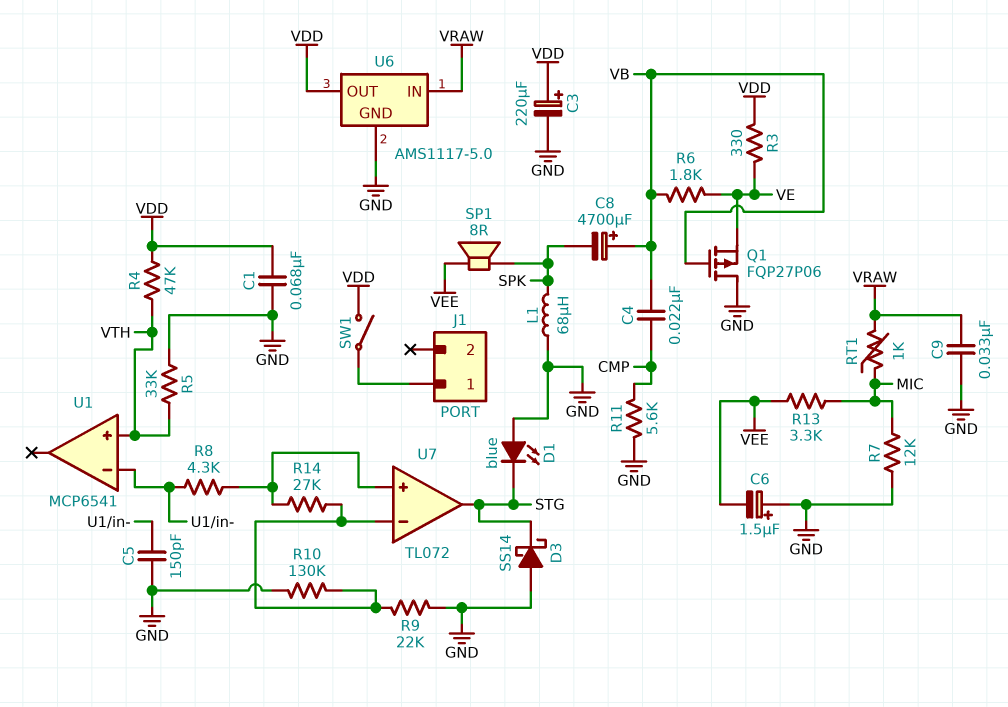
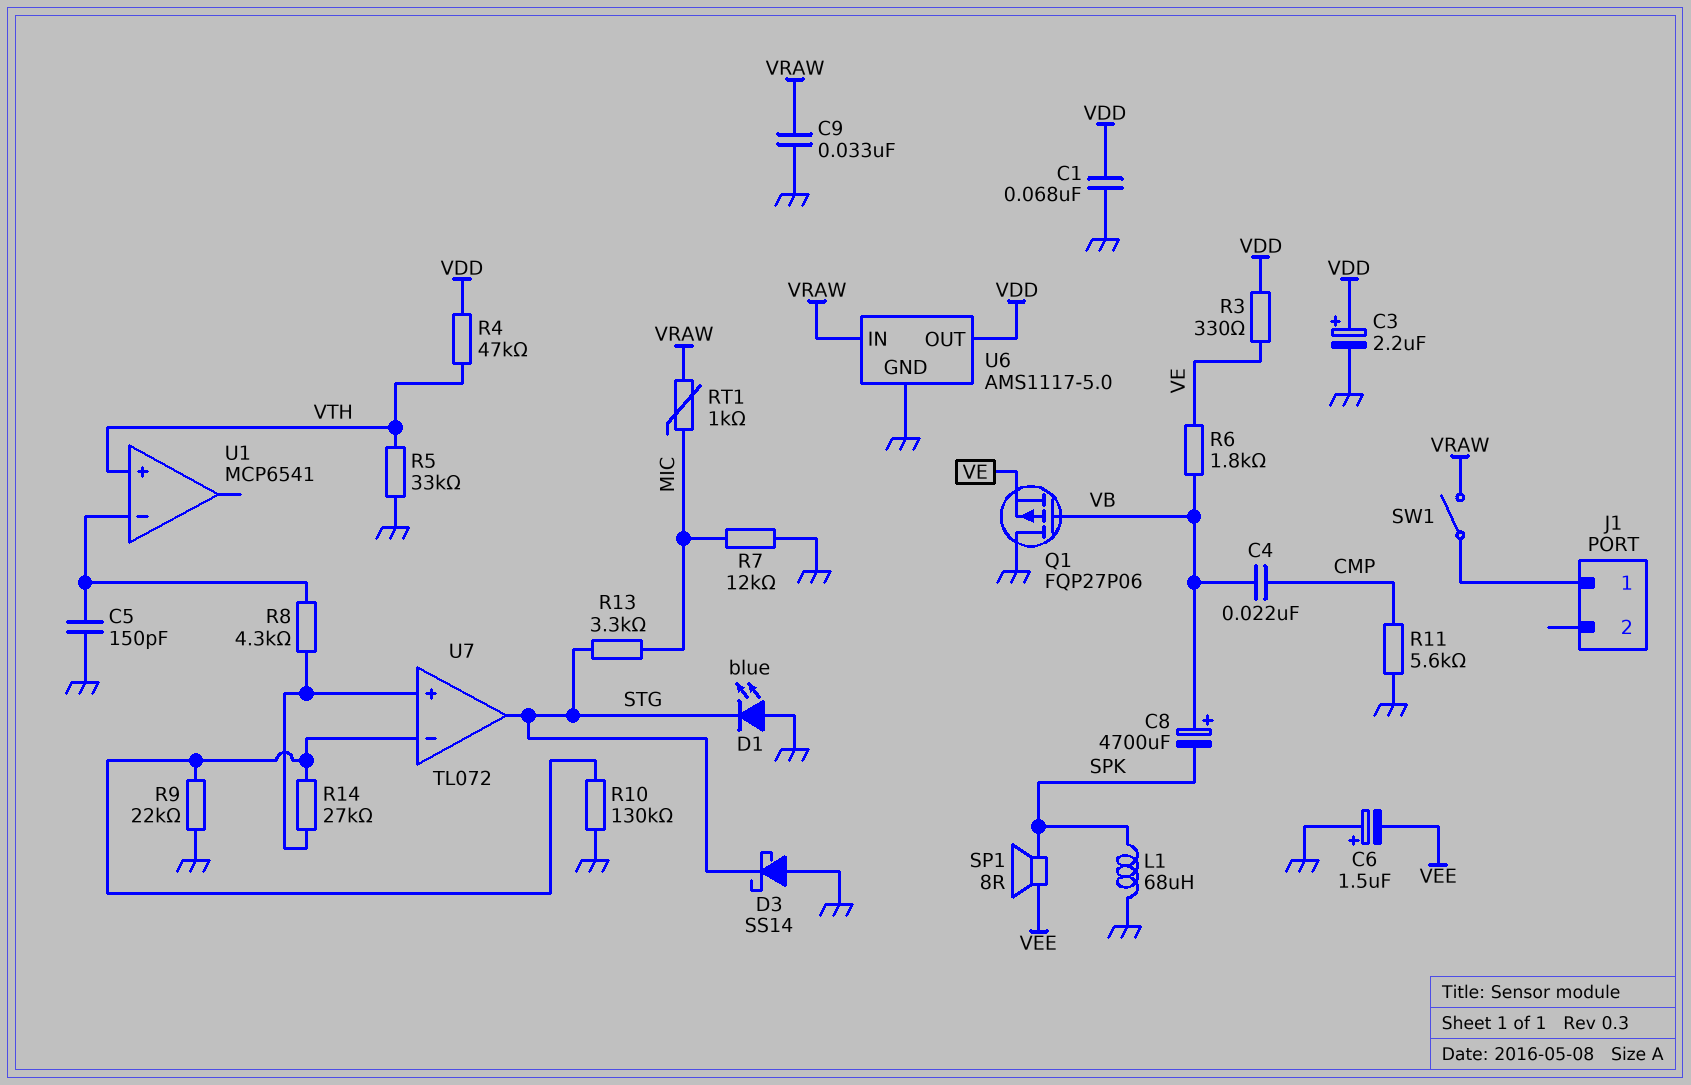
C3: 220uF (plus VDD, minus GND) -> 2.2uF (plus VDD, minus GND)
R13: 3.3k (MIC, VEE) -> 3.3k (MIC, STG)
SW1: switch (J1/1, VDD) -> switch (J1/1, VRAW)

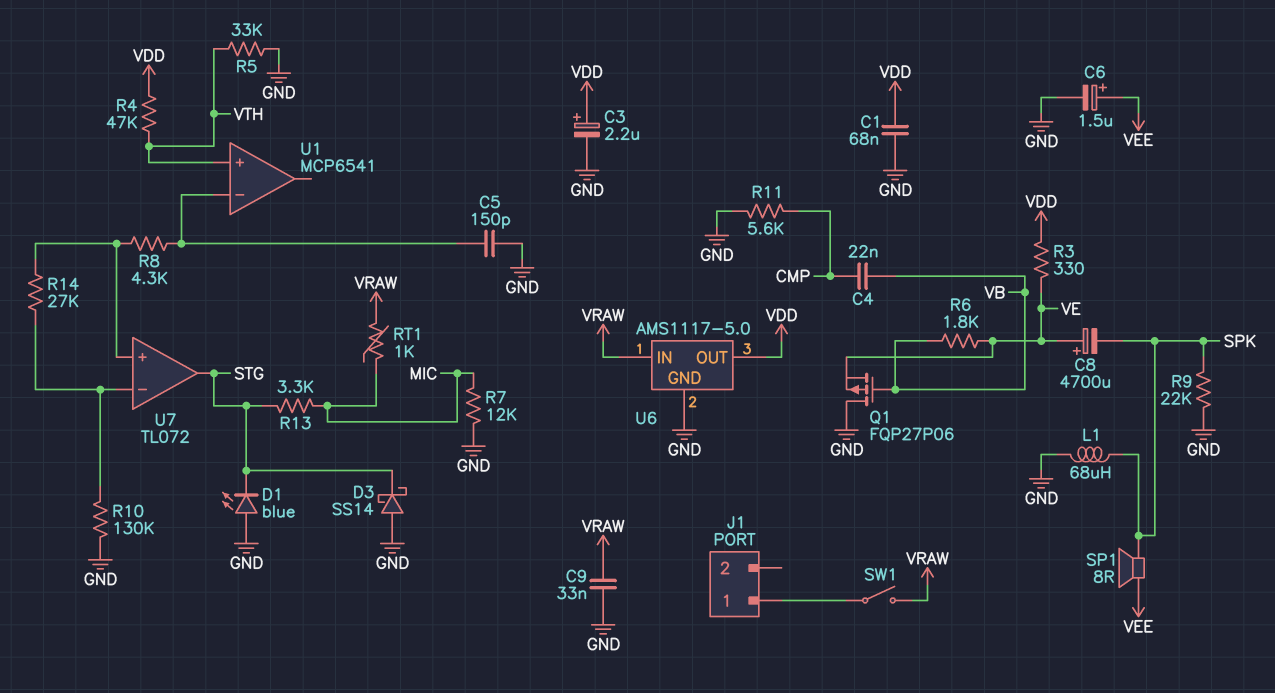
C6: 1.5uF (plus GND, minus VEE) -> 1.5uF (plus VEE, minus GND)
C8: 4700uF (plus VB, minus SPK) -> 4700uF (plus VE, minus SPK)
R9: 22k (GND, U7/in-) -> 22k (GND, SPK)

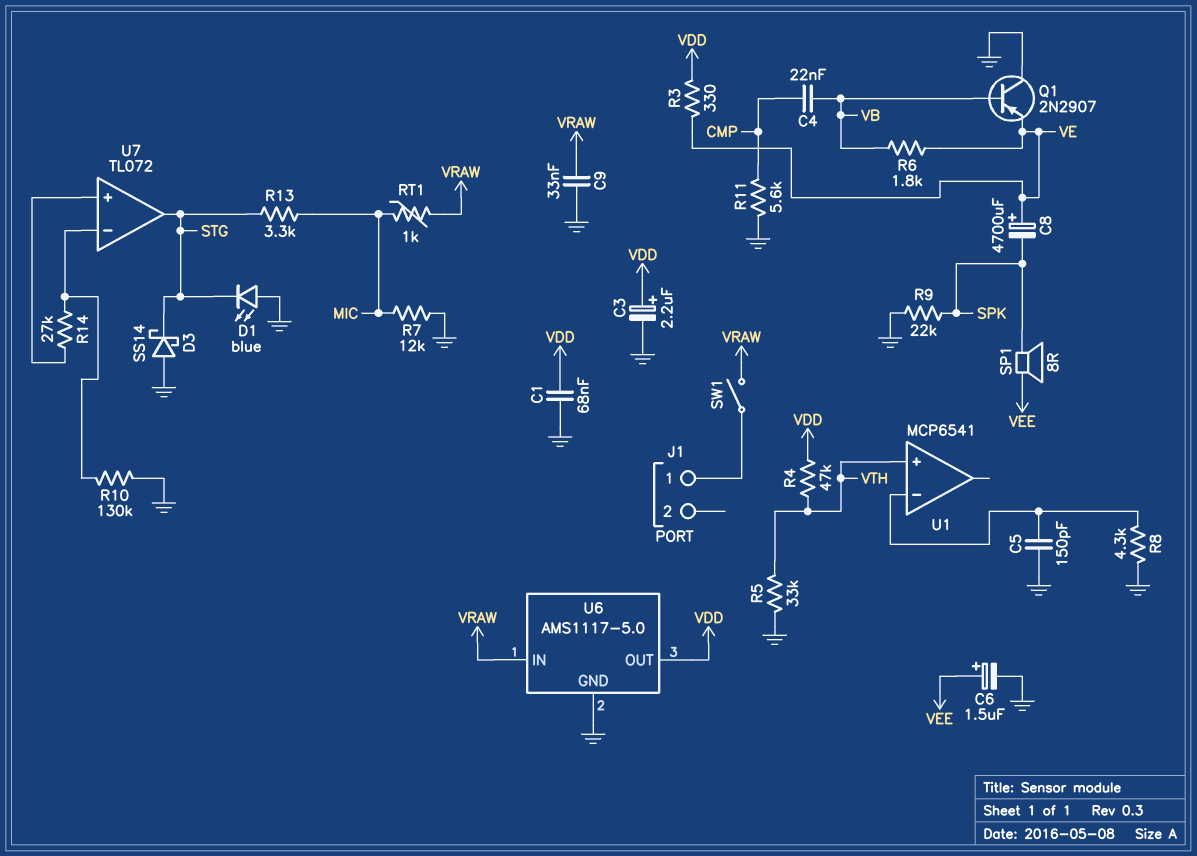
L1: 68uH (GND, SPK) -> none
Q1: PMOS FQP27P06 (G VB, D GND, S VE) -> PNP 2N2907 (B VB, C GND, E VE)
R8: 4.3k (U1/in-, U7/in+) -> 4.3k (GND, U1/in-)

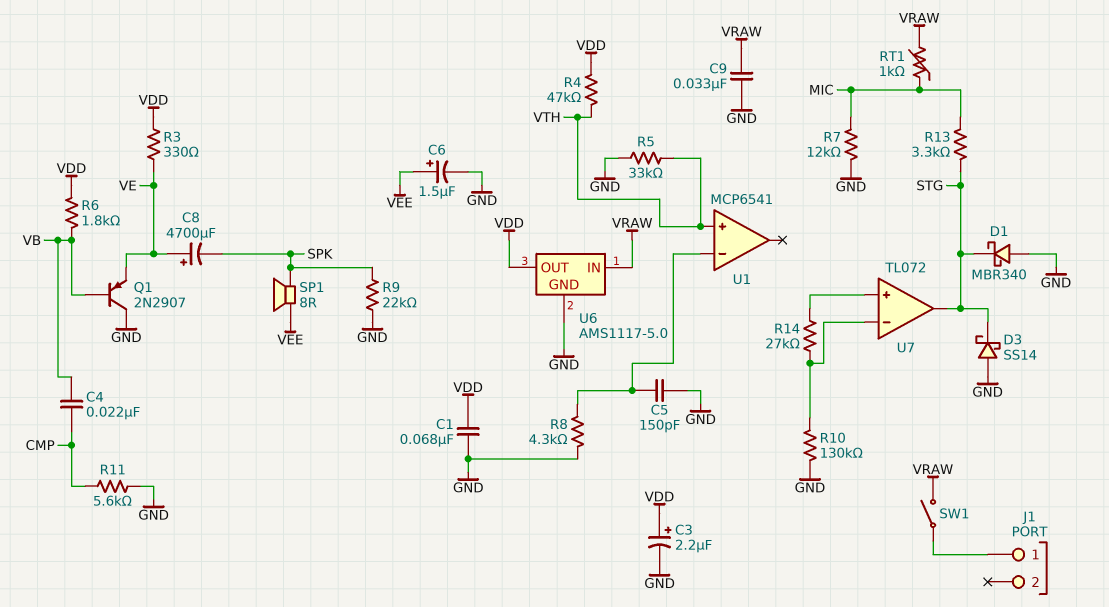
D1: LED blue (A GND, K STG) -> schottky MBR340 (A GND, K STG)
R6: 1.8k (VB, VE) -> 1.8k (VB, VDD)

